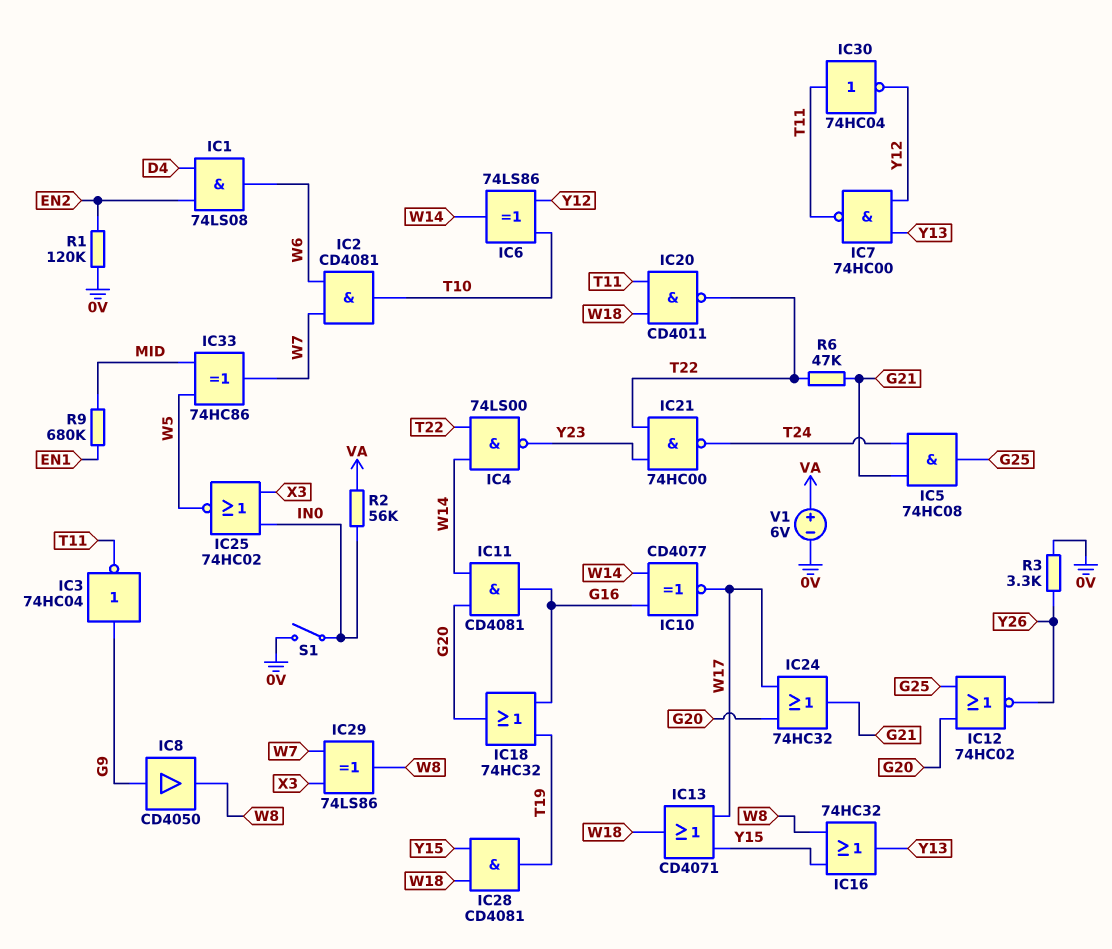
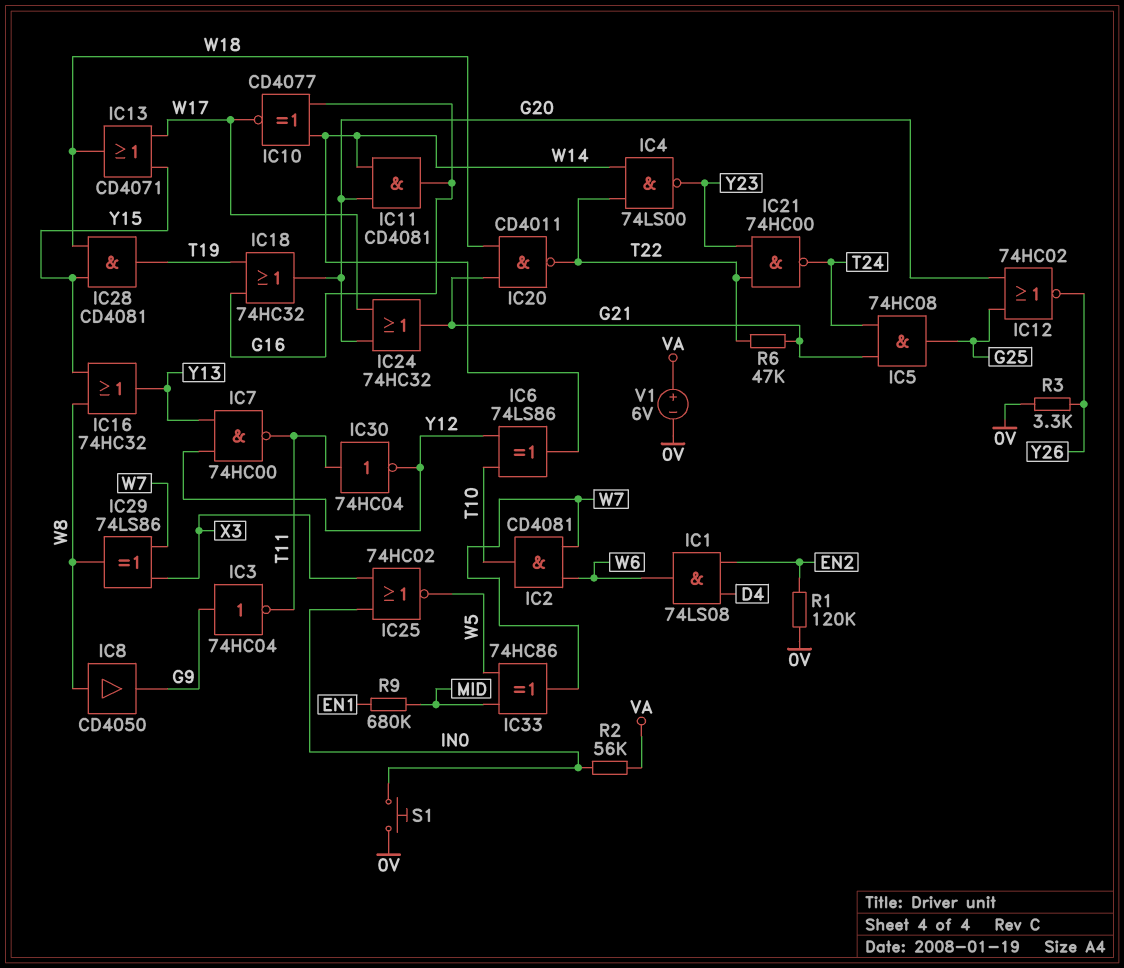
IC8: buffer CD4050 (in G9, out W8) -> buffer CD4050 (in W8, out G9)
IC20: NAND CD4011 (in T11, in W18, out T22) -> NAND CD4011 (in G21, in W18, out T22)
S1: switch (0V, IN0) -> button (0V, IN0)

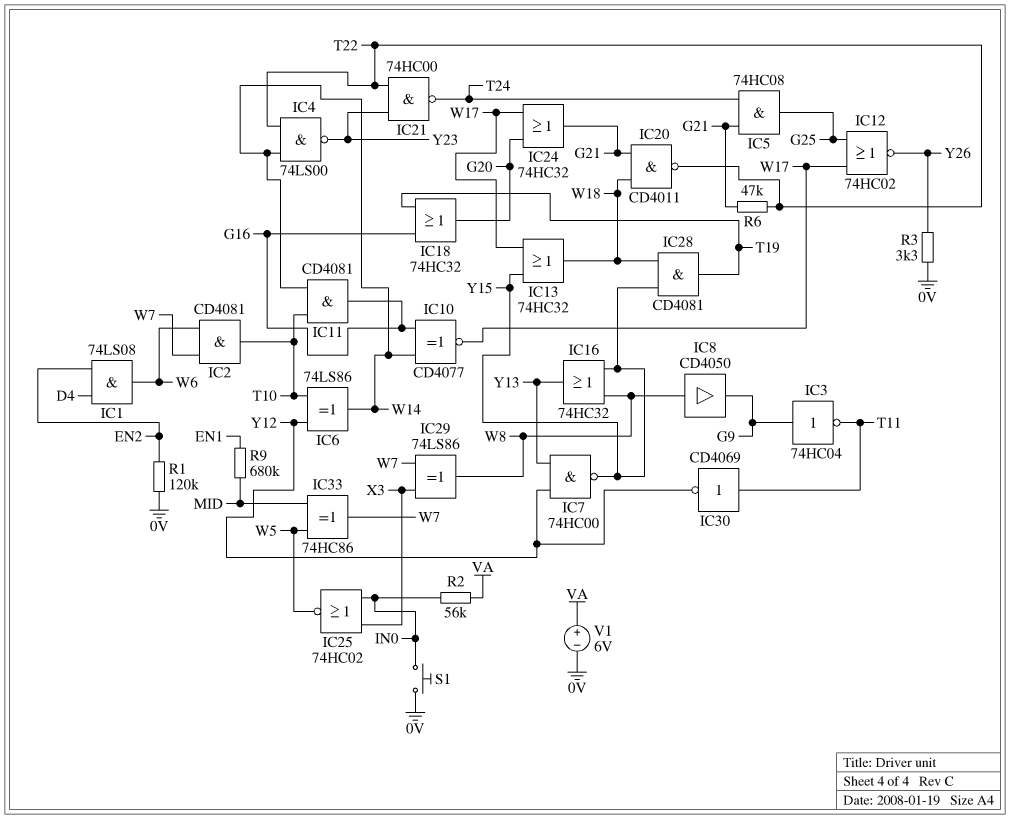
IC7: NAND 74HC00 (in Y12, in Y13, out T11) -> NAND 74HC00 (in Y12, in Y13, out Y15)
IC11: AND CD4081 (in G20, in W14, out G16) -> AND CD4081 (in T10, in W14, out G16)
IC12: NOR 74HC02 (in G20, in G25, out Y26) -> NOR 74HC02 (in G25, in W17, out Y26)
IC13: OR CD4071 (in W17, in Y15, out W18) -> OR 74HC32 (in W17, in Y15, out W18)
IC30: NOT 74HC04 (in T11, out Y12) -> NOT CD4069 (in T11, out Y12)

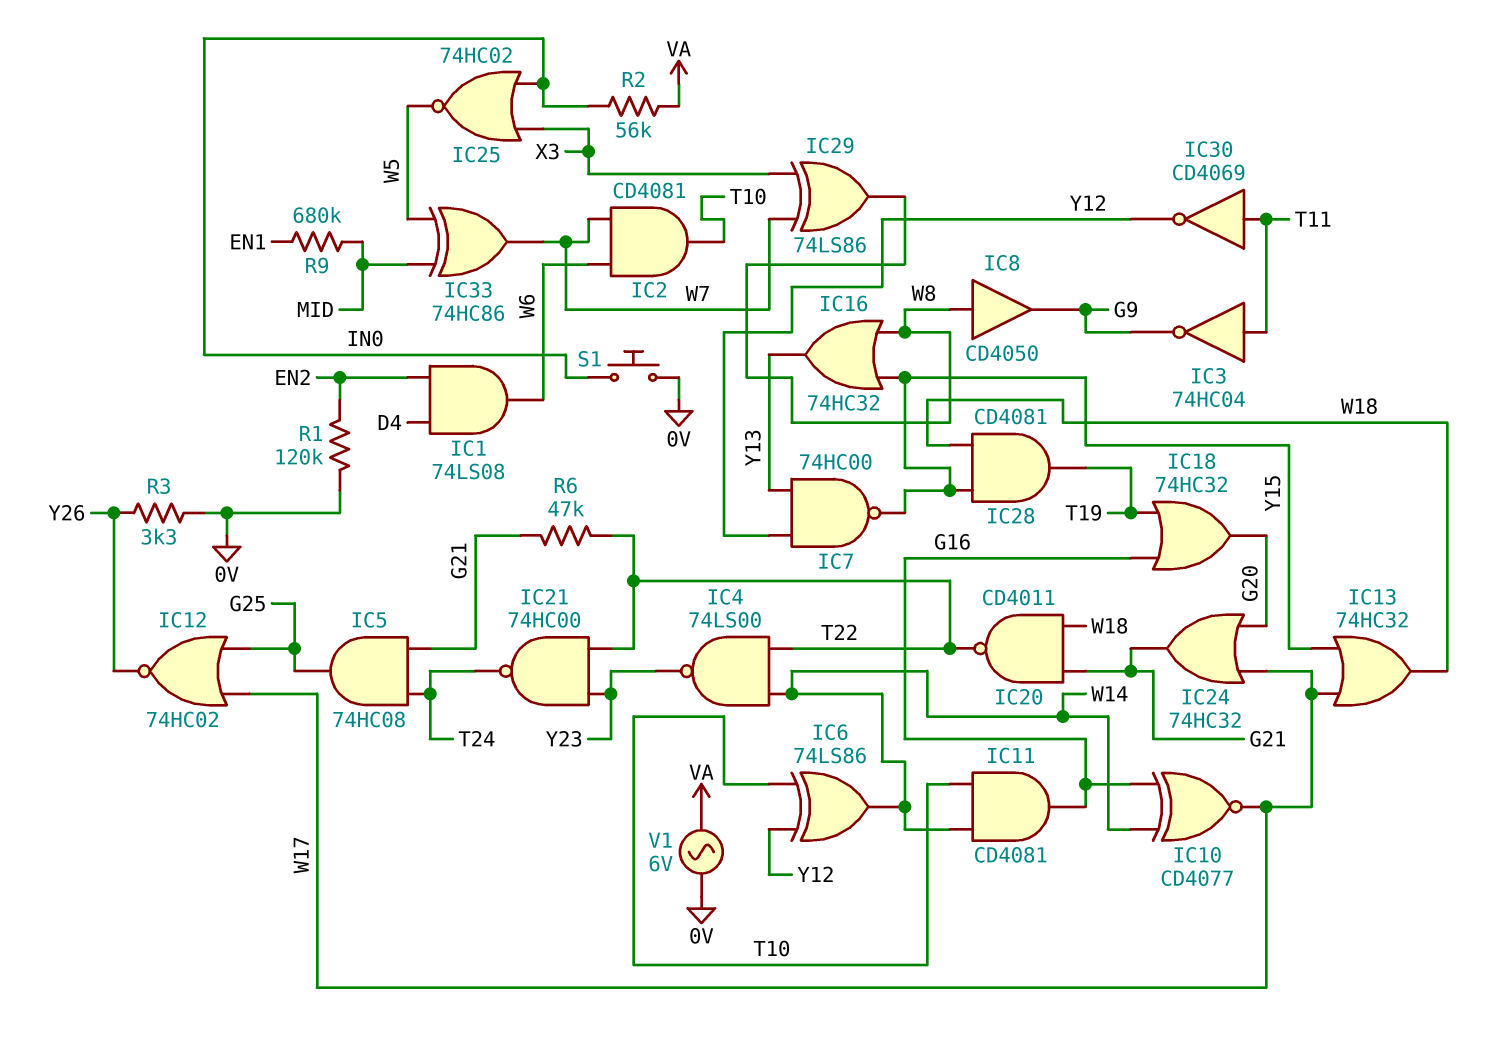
IC3: NOT 74HC04 (in G9, out T11) -> NOT 74HC04 (in T11, out G9)
V1: 6V (plus VA, minus 0V) -> AC 6V (0V, VA)

